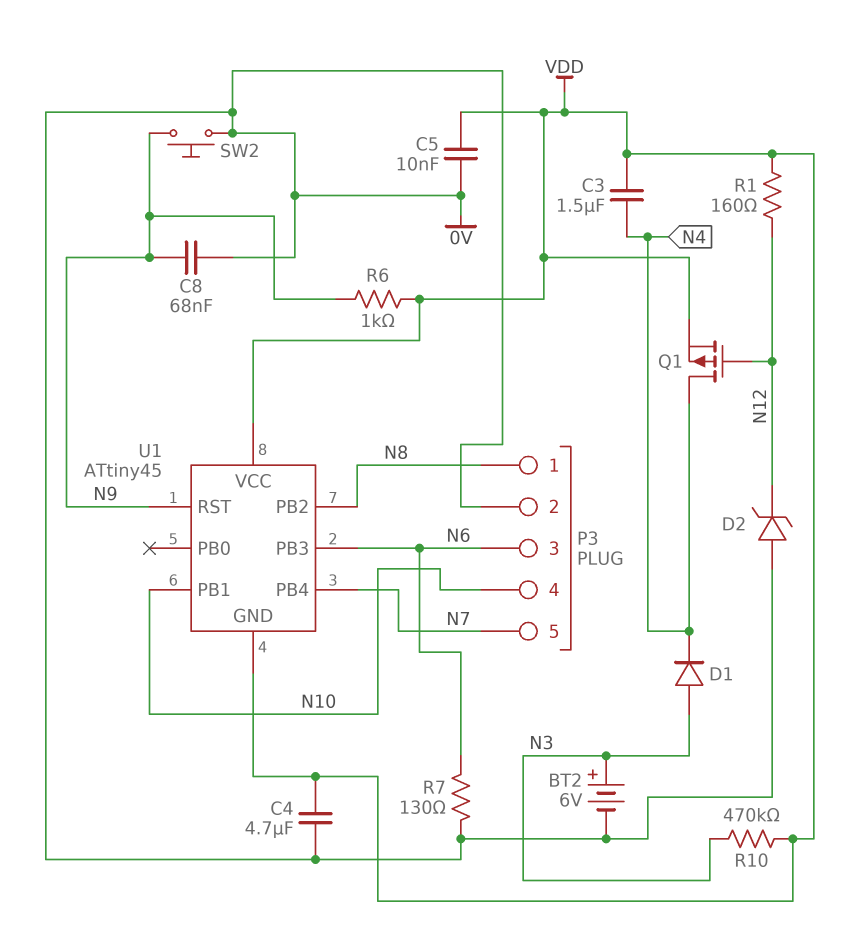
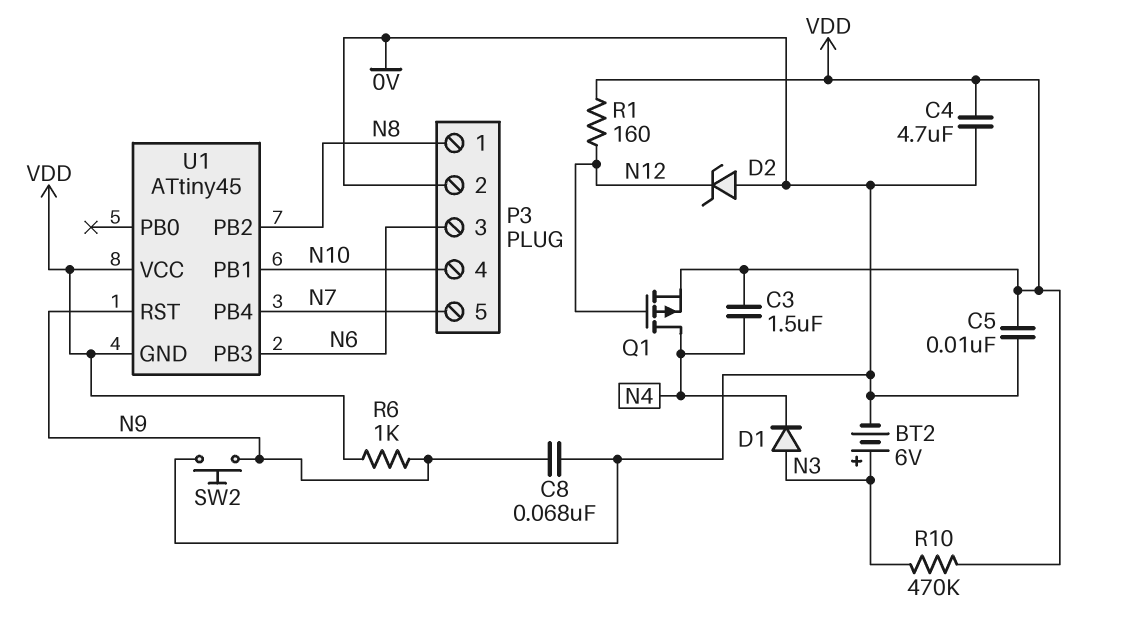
R7: 130 (0V, N6) -> none

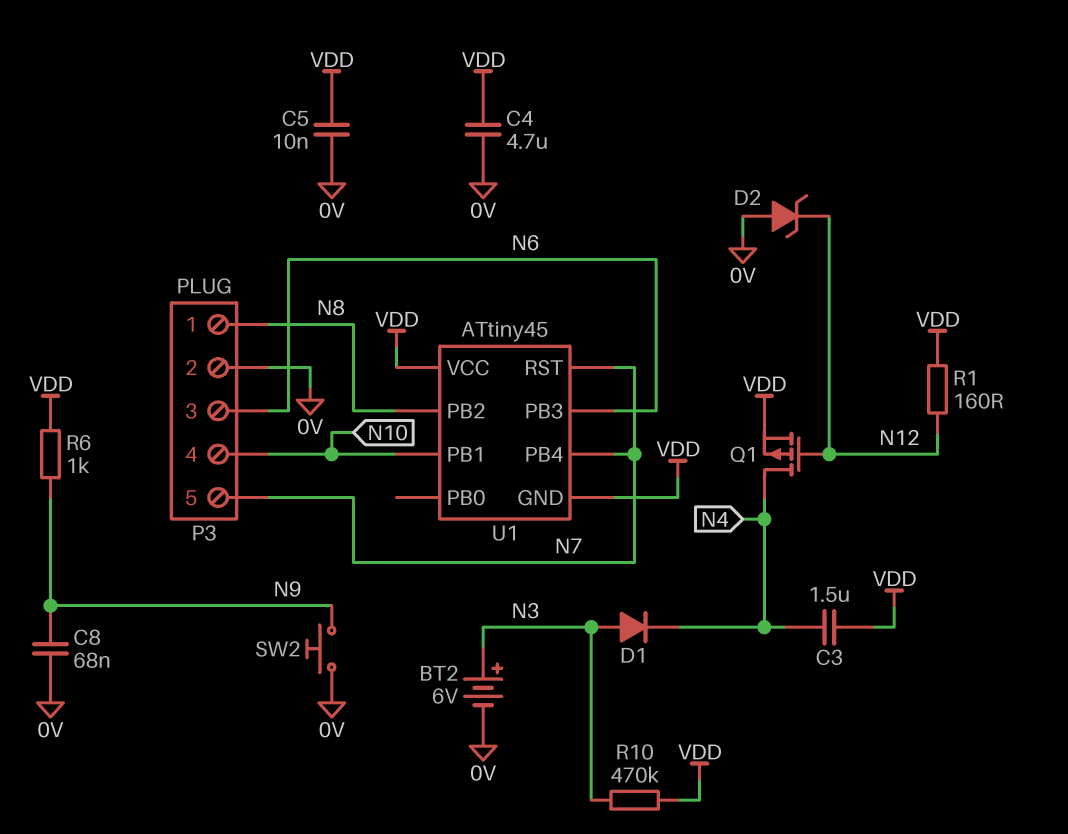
U1 pin RST: N9 -> N7

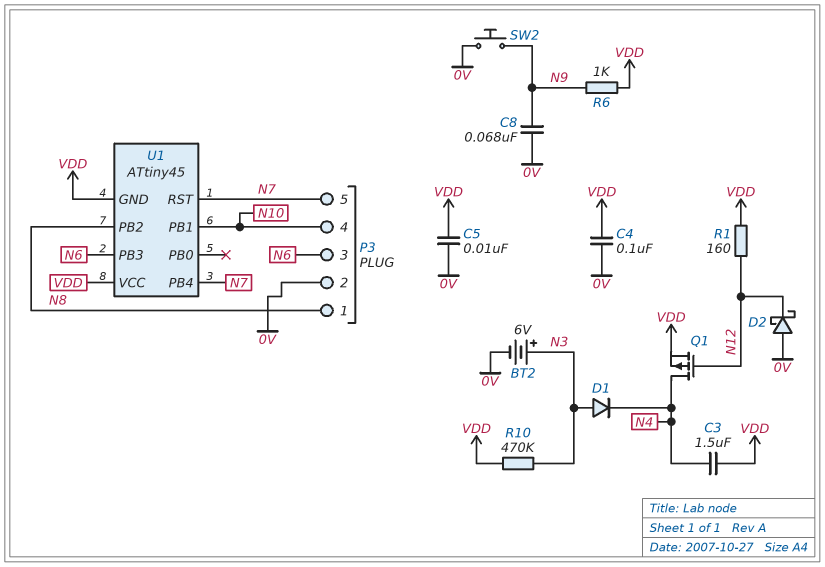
C4: 4.7uF (0V, VDD) -> 100nF (0V, VDD)
D2: zener (A 0V, K N12) -> schottky (A 0V, K N12)

